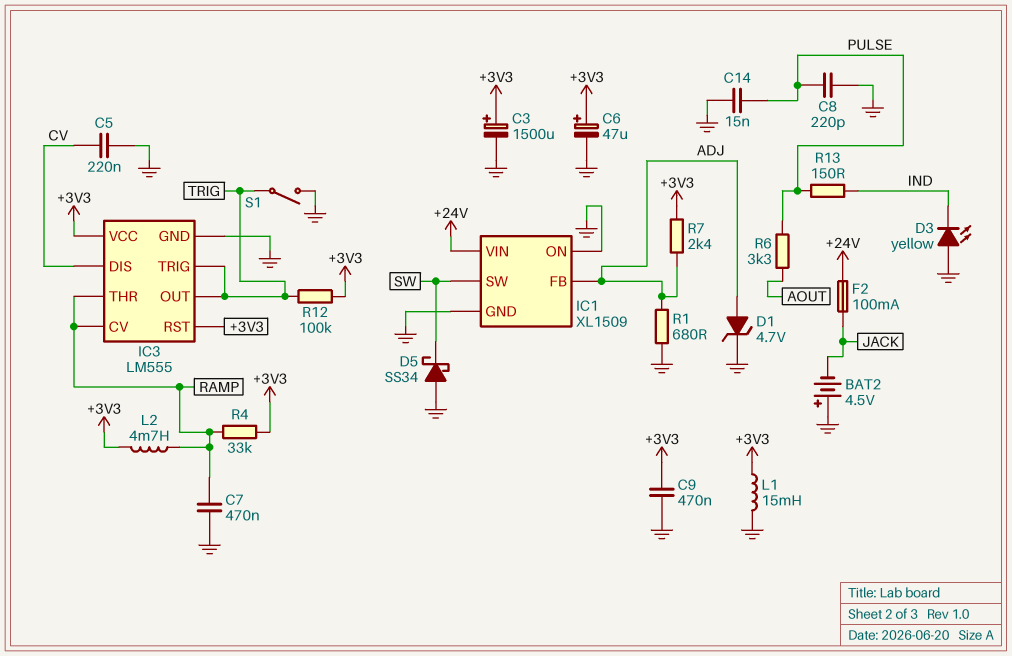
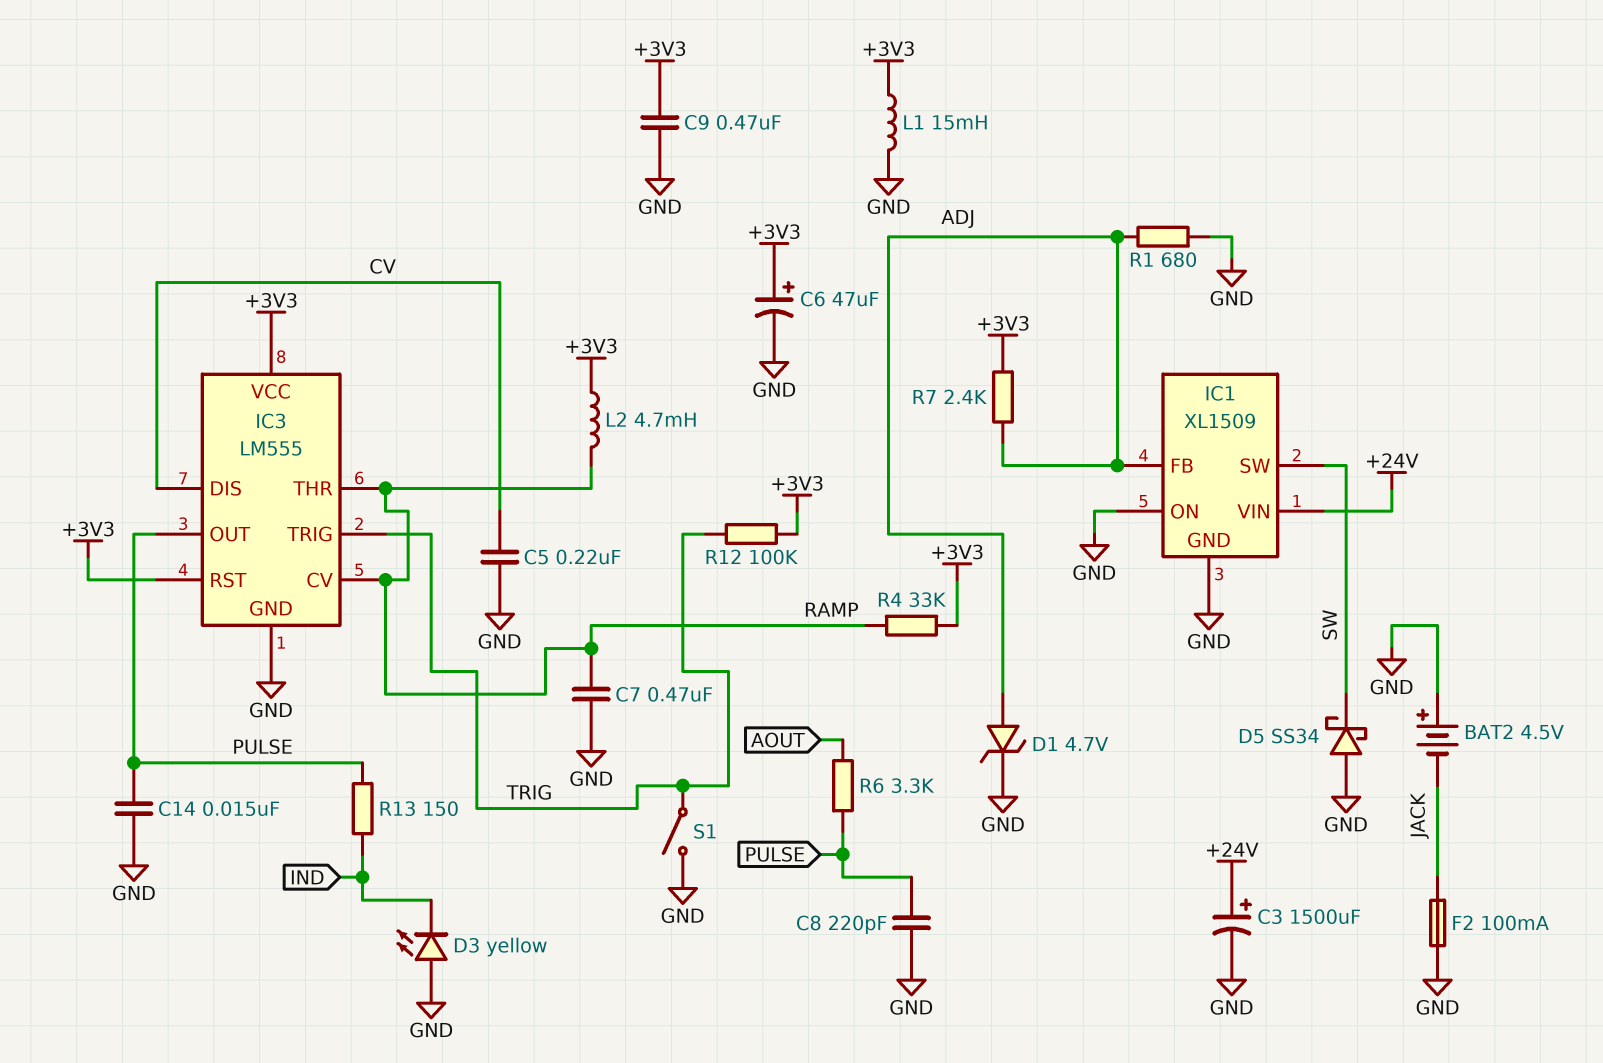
C3: 1500uF (plus +3V3, minus GND) -> 1500uF (plus +24V, minus GND)
F2: 100mA (+24V, JACK) -> 100mA (GND, JACK)
IC3 pin OUT: TRIG -> PULSE

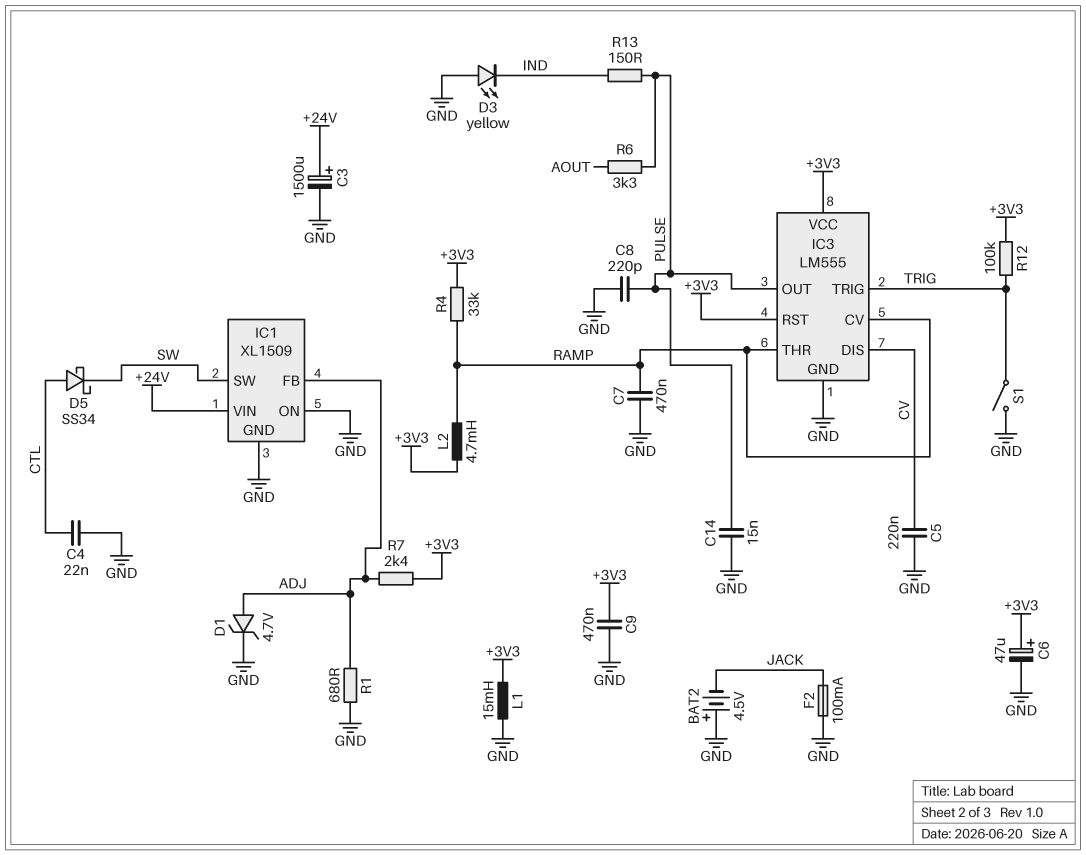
C4: none -> 22nF (CTL, GND)
D5: schottky SS34 (A GND, K SW) -> schottky SS34 (A CTL, K SW)

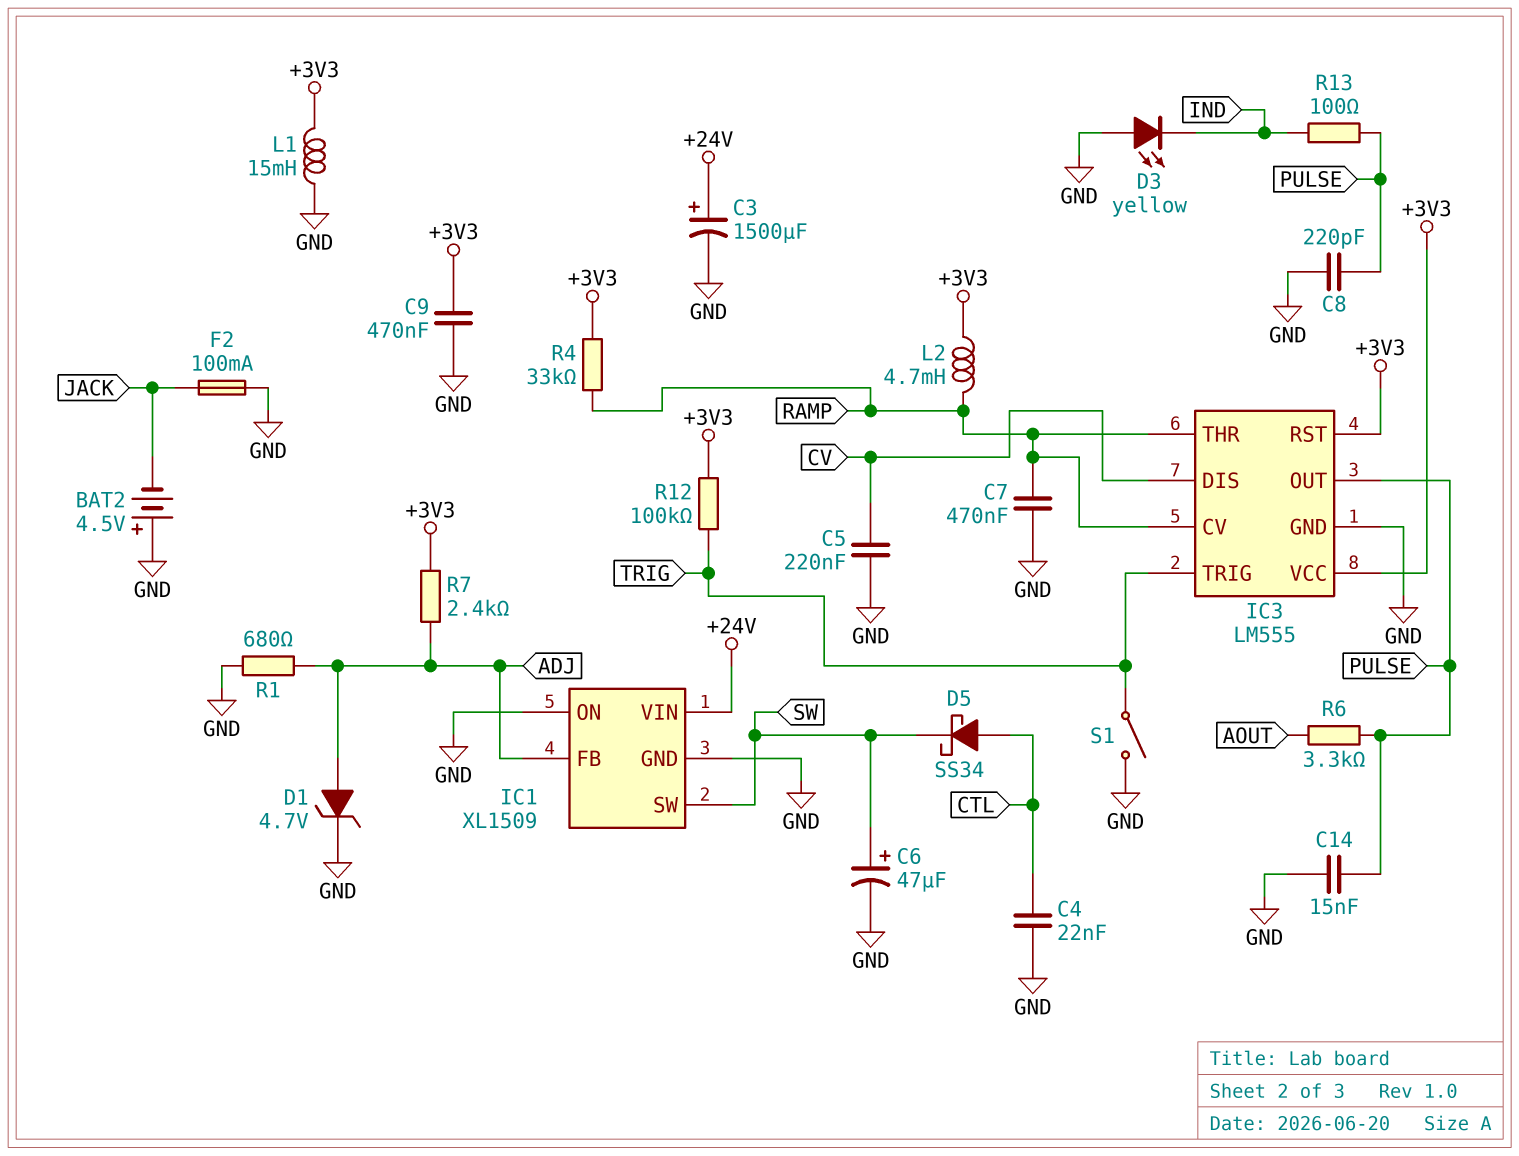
C6: 47uF (plus +3V3, minus GND) -> 47uF (plus SW, minus GND)
R13: 150 (IND, PULSE) -> 100 (IND, PULSE)

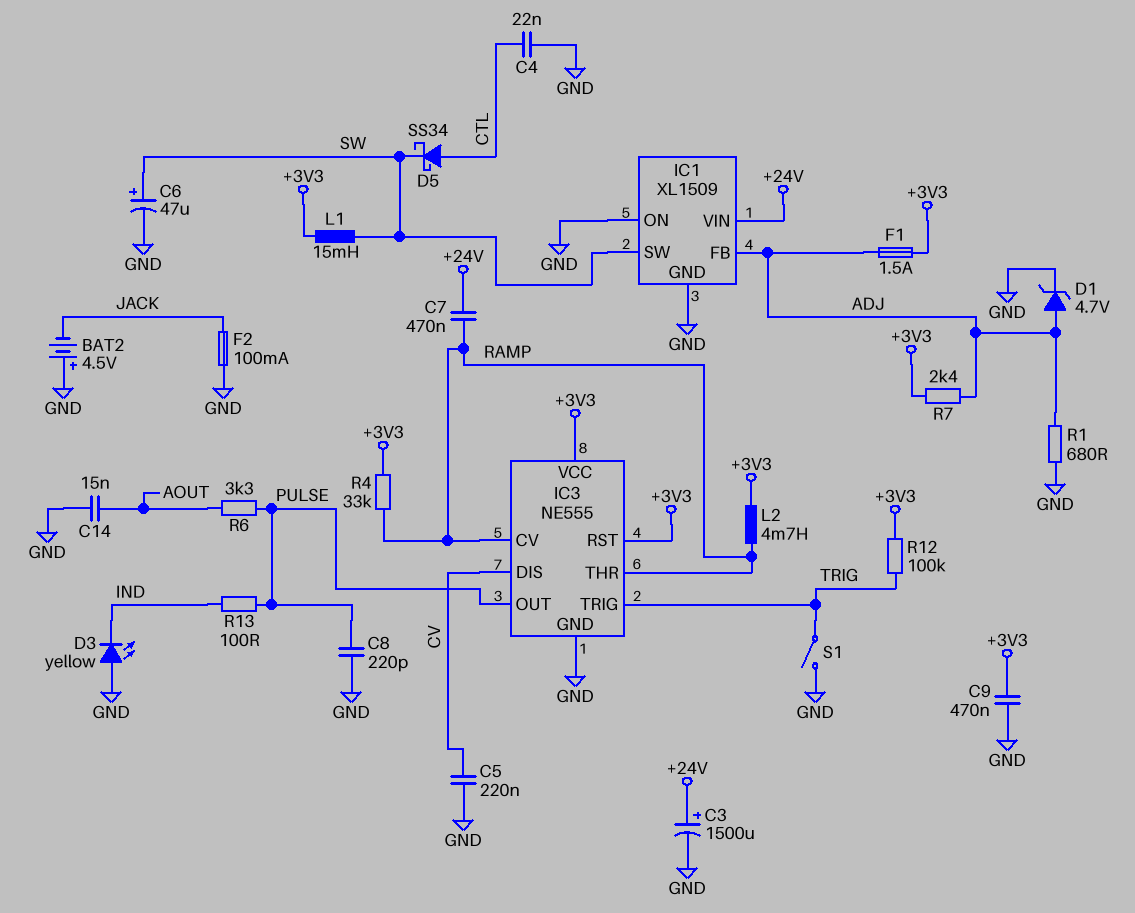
C7: 470nF (GND, RAMP) -> 470nF (+24V, RAMP)
C14: 15nF (GND, PULSE) -> 15nF (AOUT, GND)
F1: none -> 1.5A (+3V3, ADJ)
IC3: LM555 -> NE555
L1: 15mH (+3V3, GND) -> 15mH (+3V3, SW)

